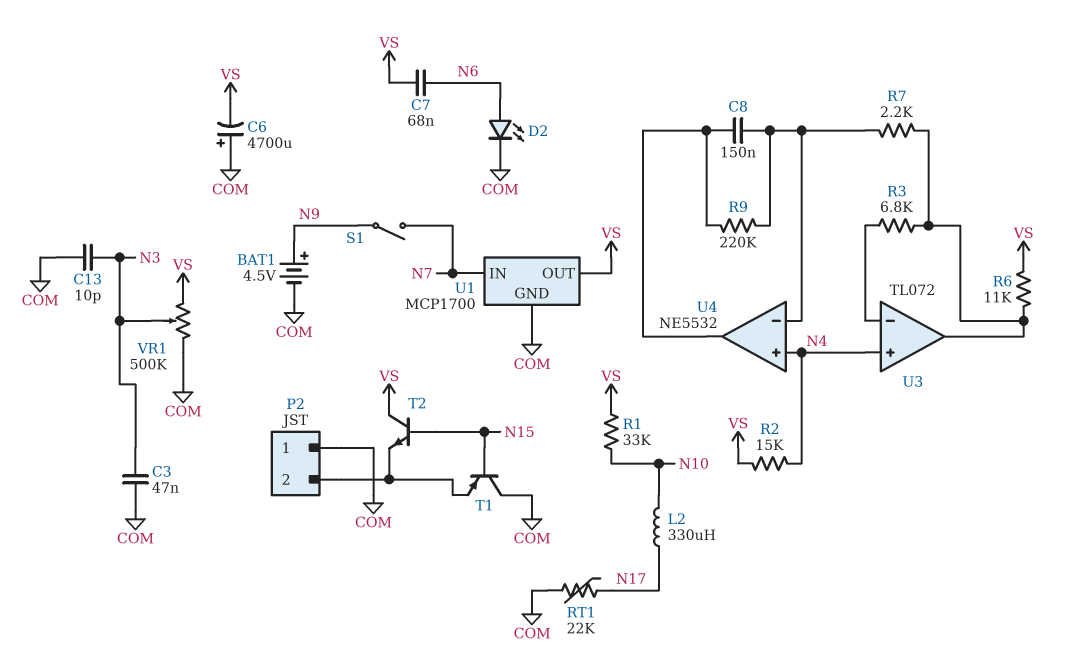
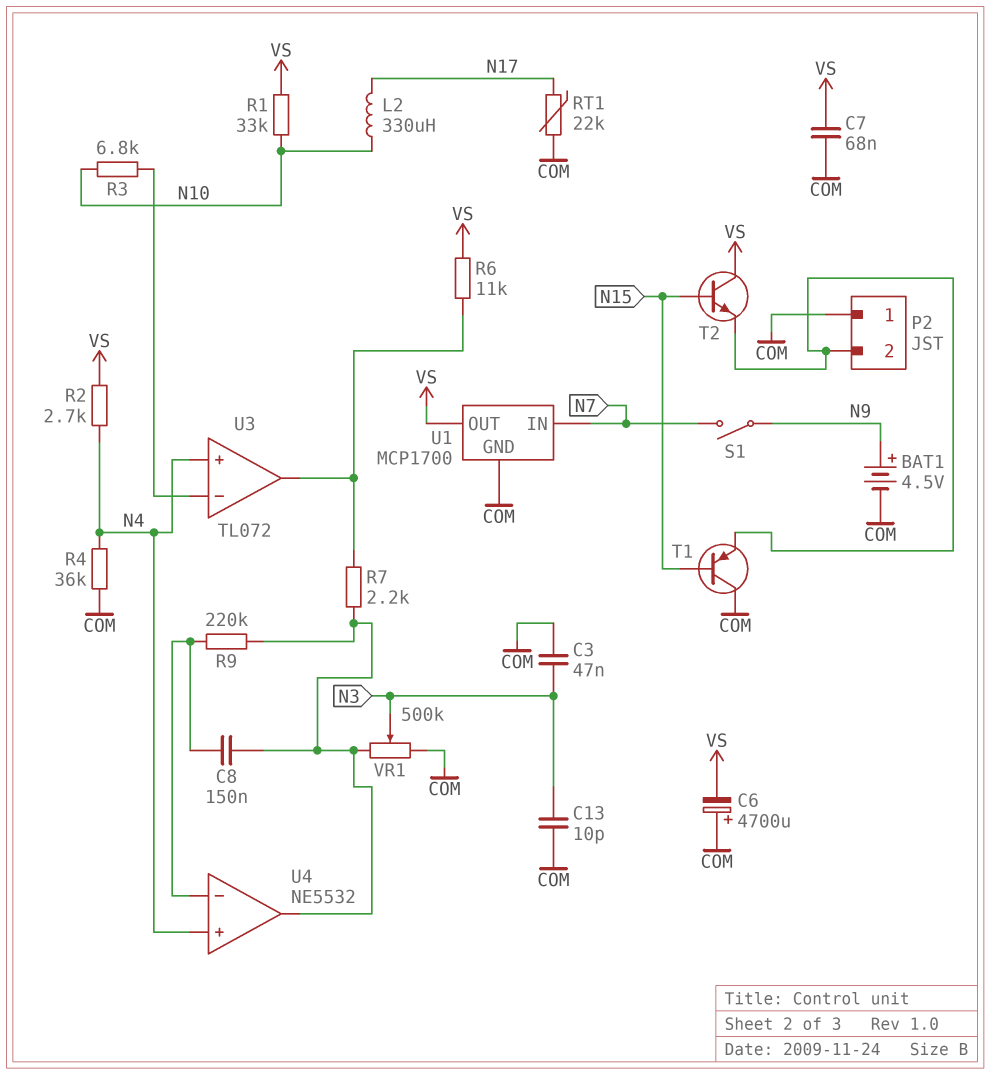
C7: 68nF (N6, VS) -> 68nF (COM, VS)
D2: LED (A N6, K COM) -> none
R2: 15k (N4, VS) -> 2.7k (N4, VS)
R3: 6.8k (U3/in-, U3/out) -> 6.8k (N10, U3/in-)
R4: none -> 36k (COM, N4)
R7: 2.2k (U3/out, U4/in-) -> 2.2k (U3/out, U4/out)
VR1: 500k (COM, VS, wiper N3) -> 500k (COM, U4/out, wiper N3)

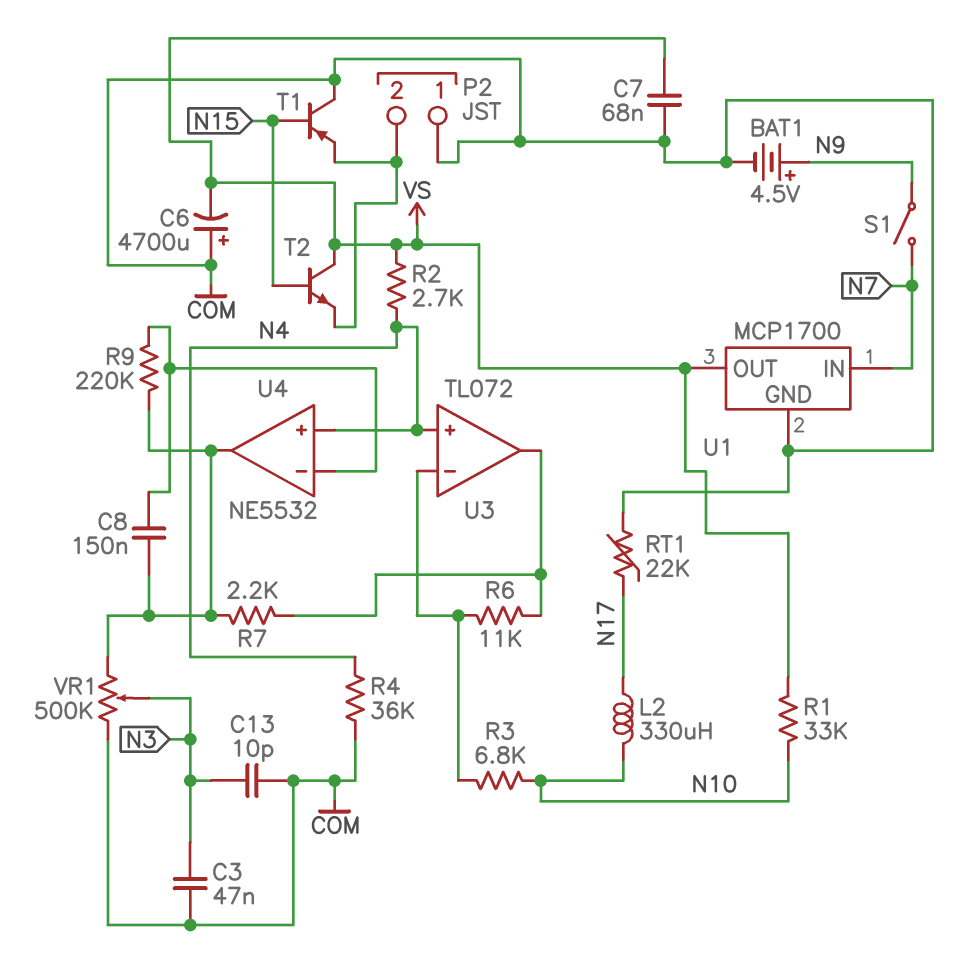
R6: 11k (U3/out, VS) -> 11k (U3/in-, U3/out)

